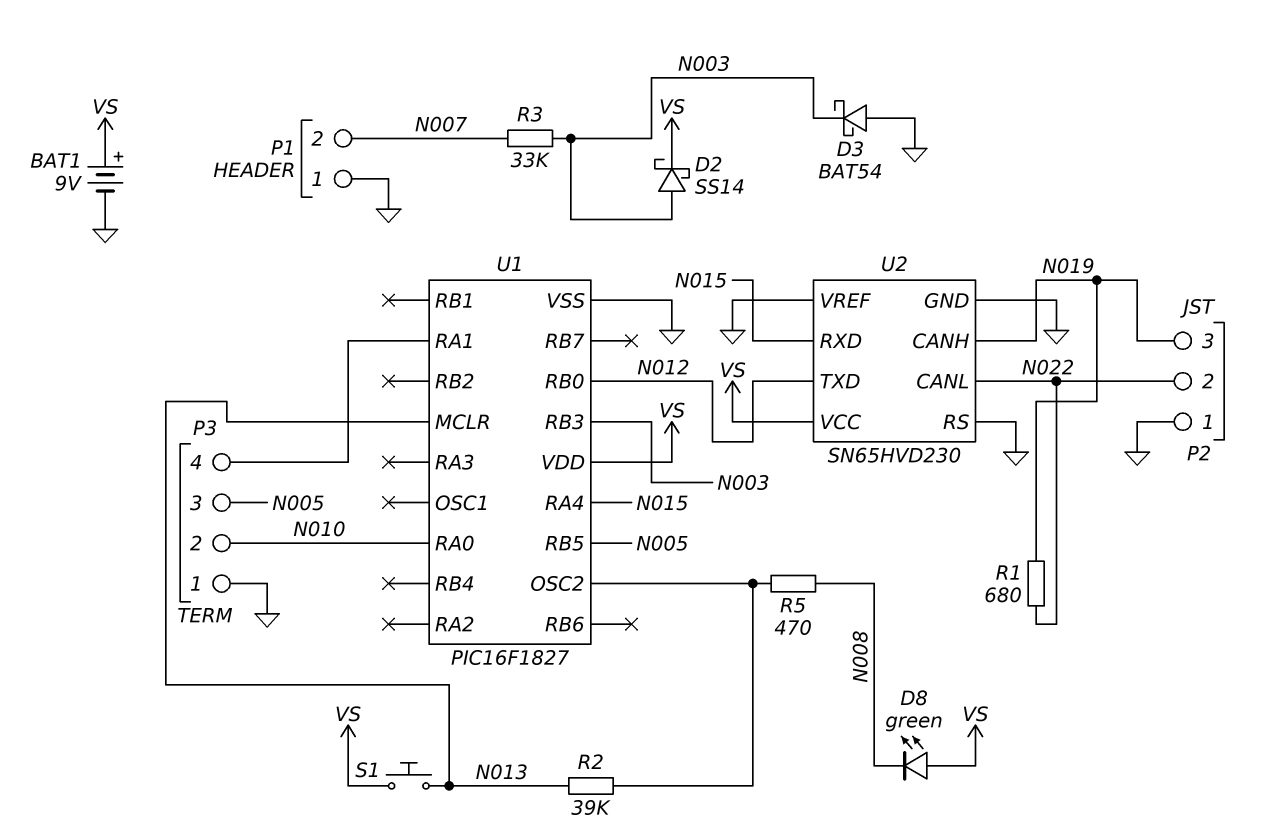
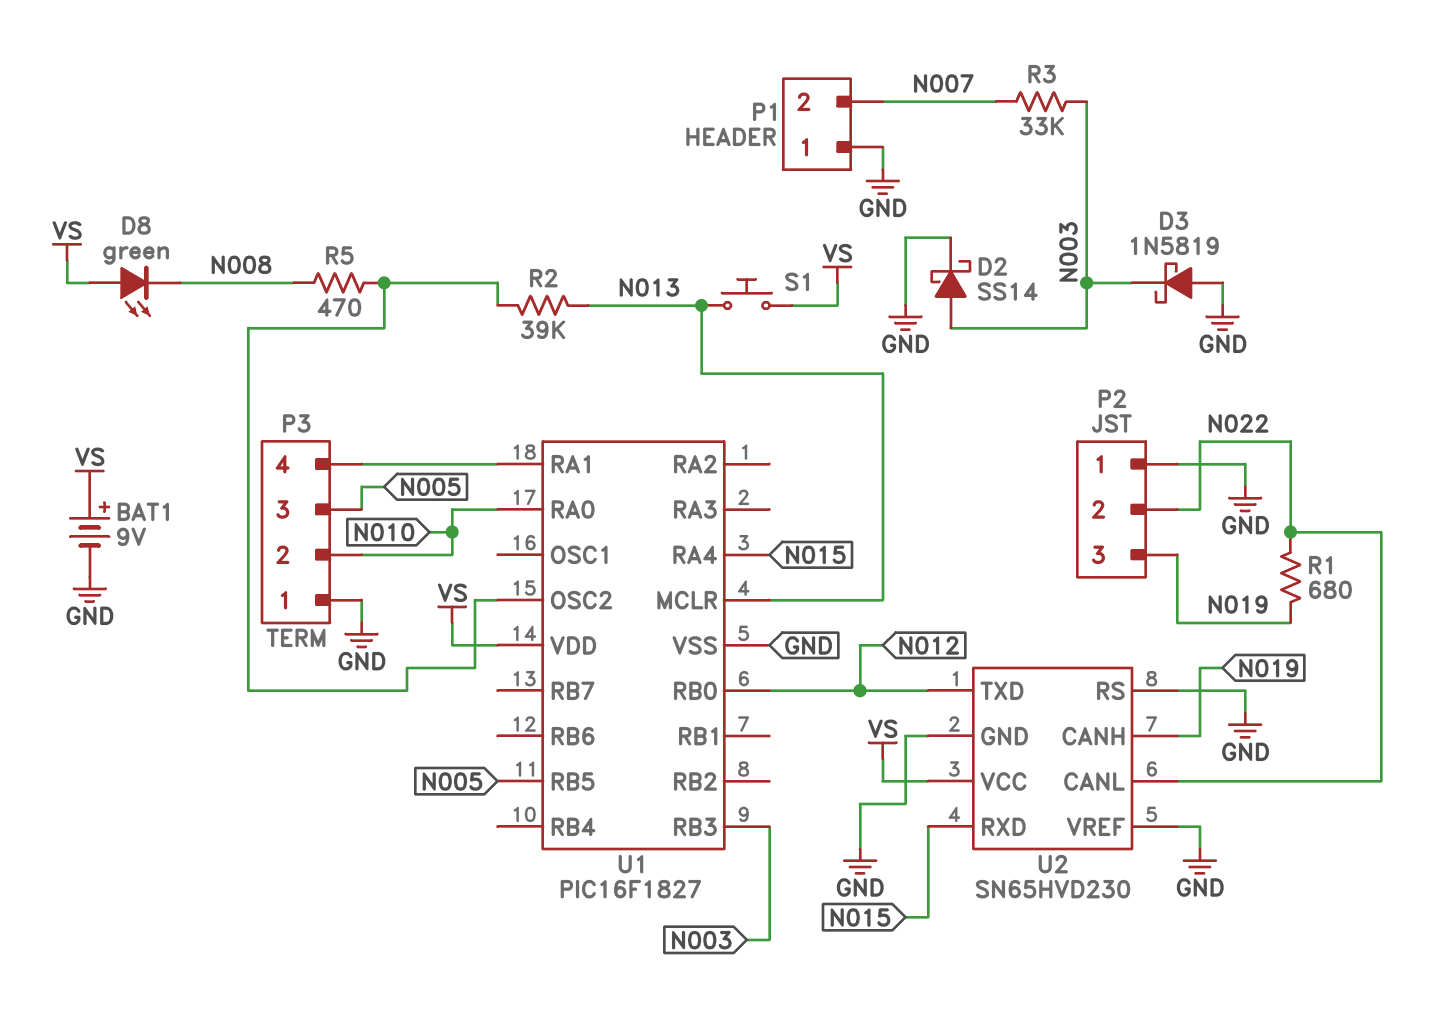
D2: schottky SS14 (A N003, K VS) -> schottky SS14 (A N003, K GND)
D3: schottky BAT54 (A GND, K N003) -> schottky 1N5819 (A GND, K N003)

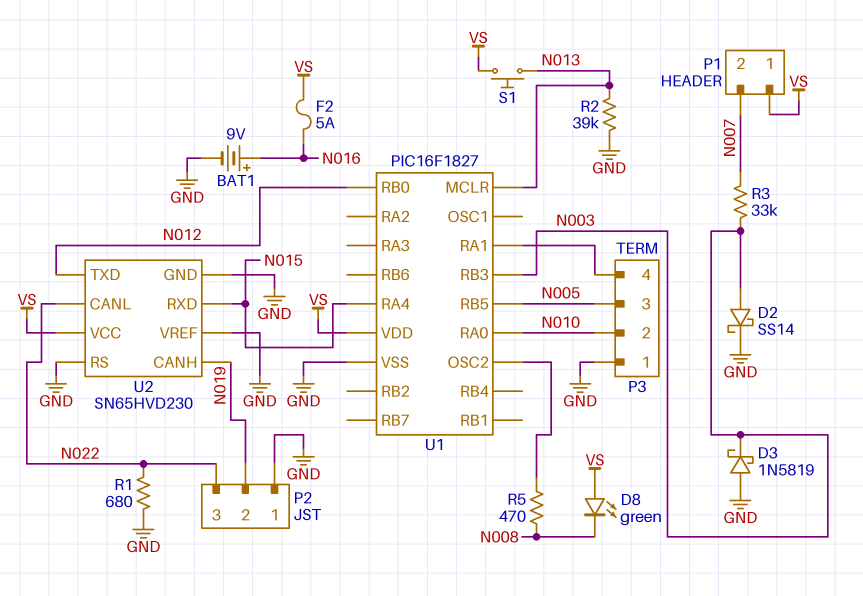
BAT1: 9V (plus VS, minus GND) -> 9V (plus N016, minus GND)
F2: none -> 5A (N016, VS)
P1 pin 1: GND -> VS
P2 pin 2: N022 -> N019
P2 pin 3: N019 -> N022
R1: 680 (N019, N022) -> 680 (GND, N022)
R2: 39k (N013, U1/OSC2) -> 39k (GND, N013)

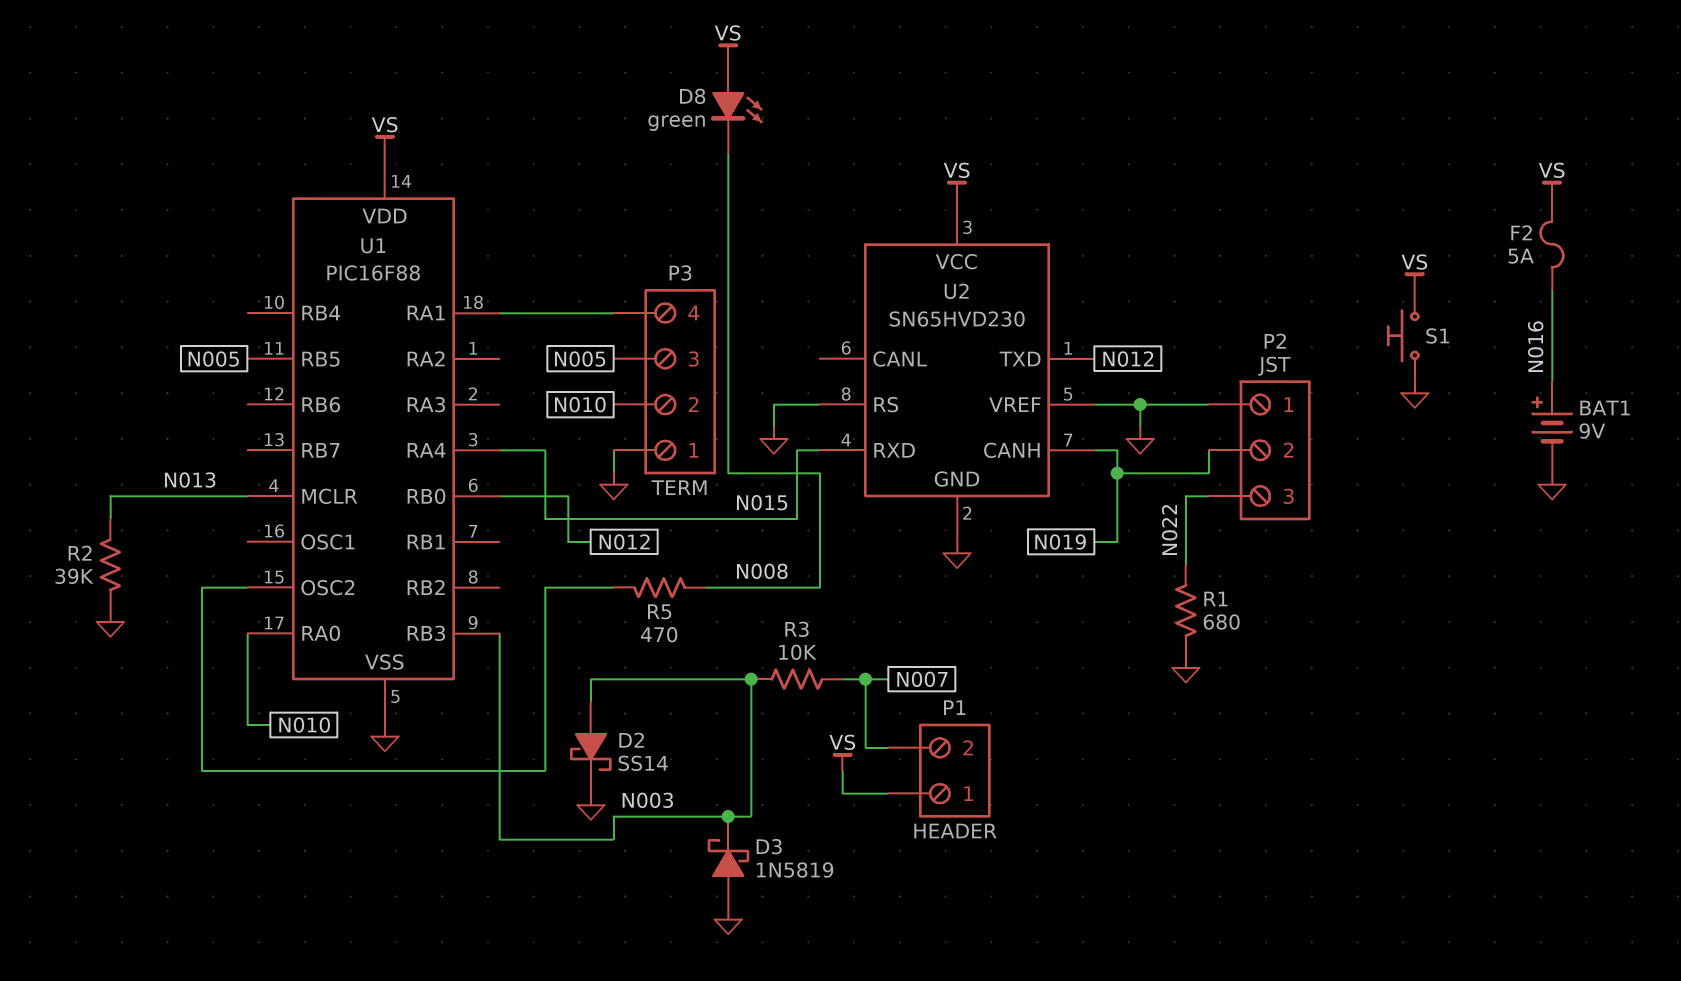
R3: 33k (N003, N007) -> 10k (N003, N007)
S1: button (N013, VS) -> button (GND, VS)
U1: PIC16F1827 -> PIC16F88
U2 pin CANL: N022 -> none

